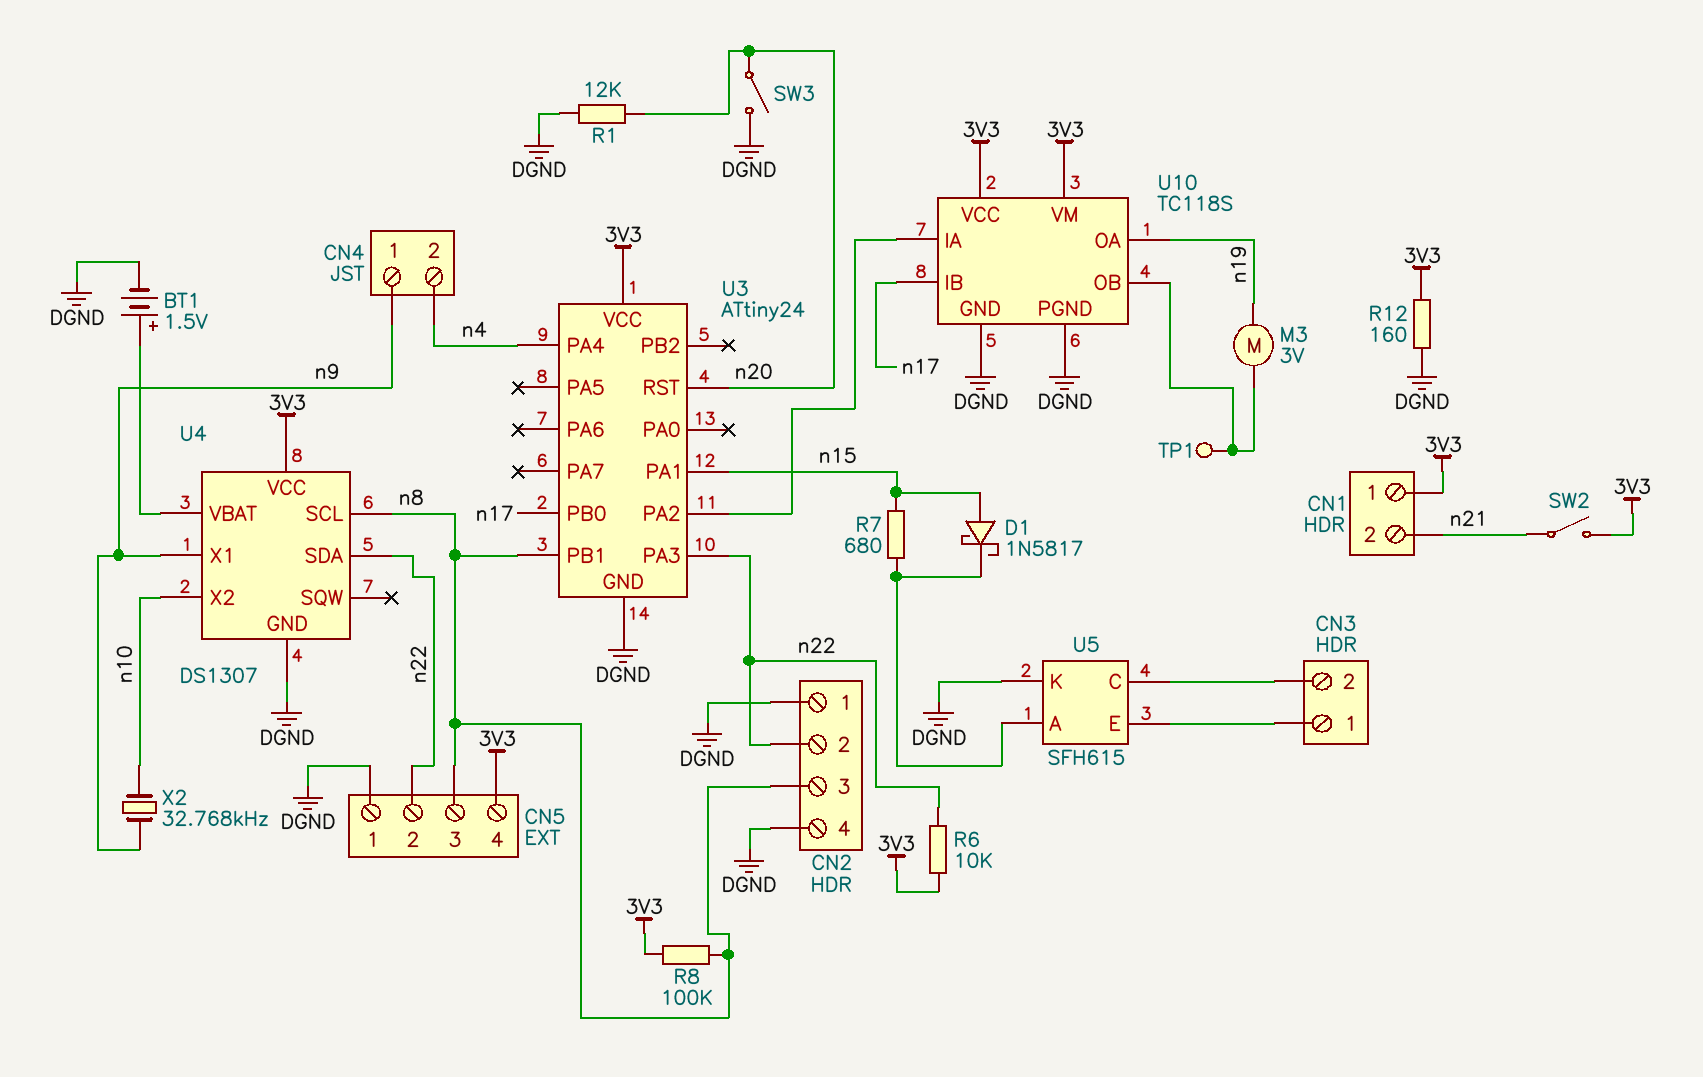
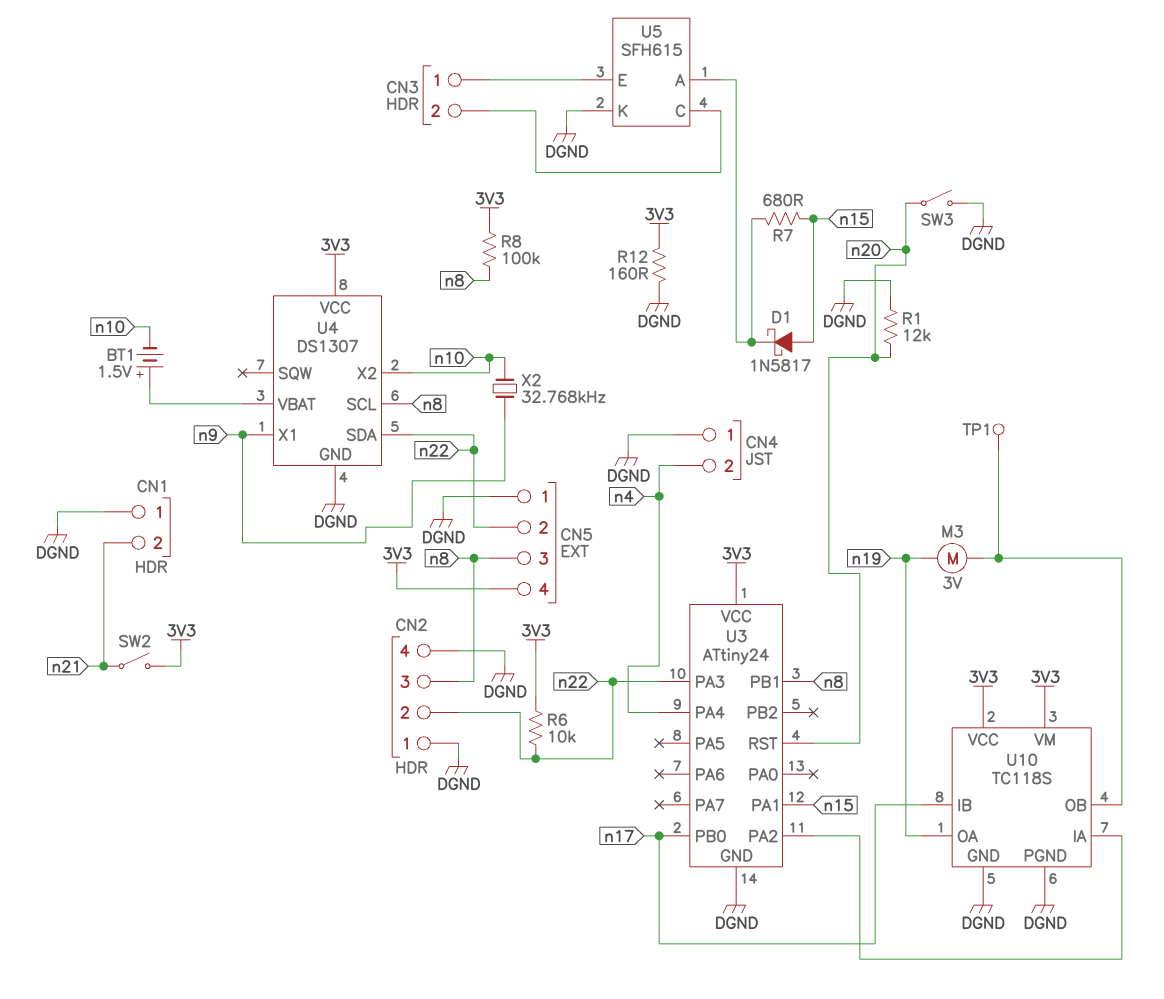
BT1: 1.5V (plus U4/VBAT, minus DGND) -> 1.5V (plus U4/VBAT, minus n10)
CN1 pin 1: 3V3 -> DGND
CN4 pin 1: n9 -> DGND

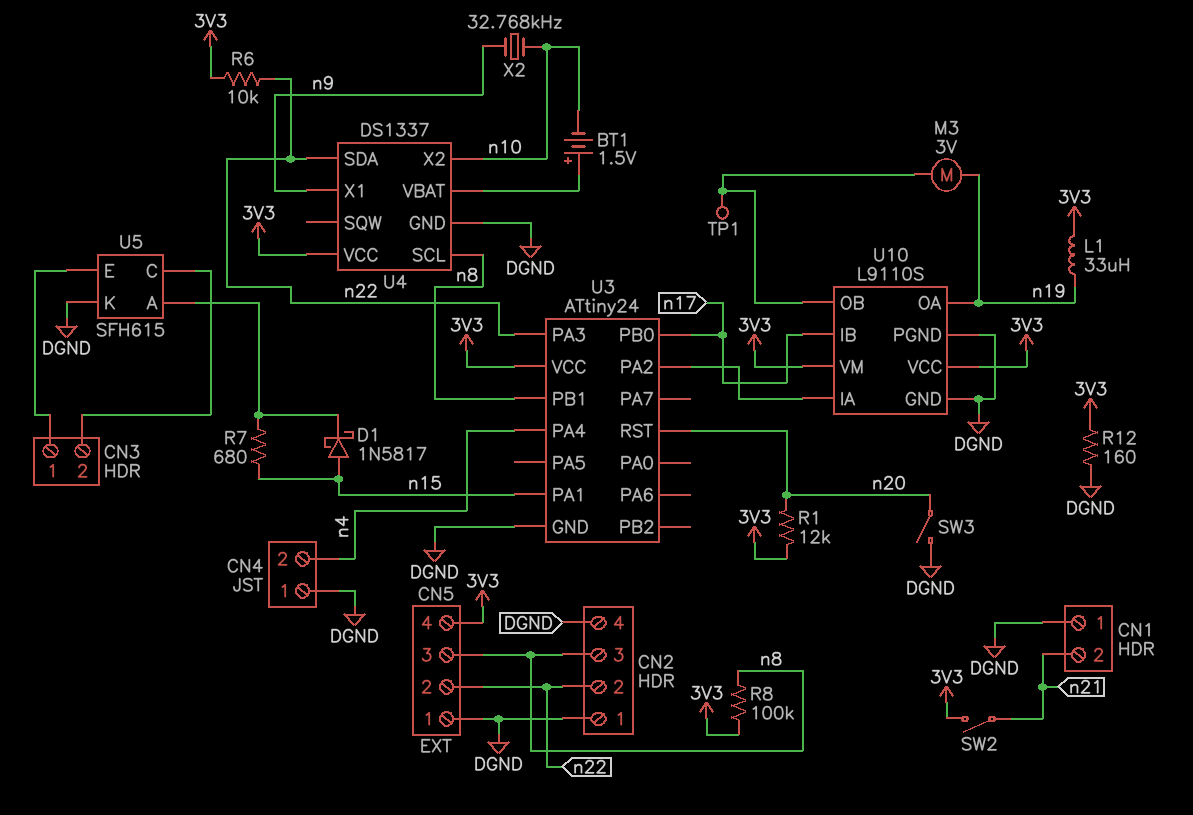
L1: none -> 33uH (3V3, n19)
R1: 12k (DGND, n20) -> 12k (3V3, n20)
U4: DS1307 -> DS1337
U10: TC118S -> L9110S

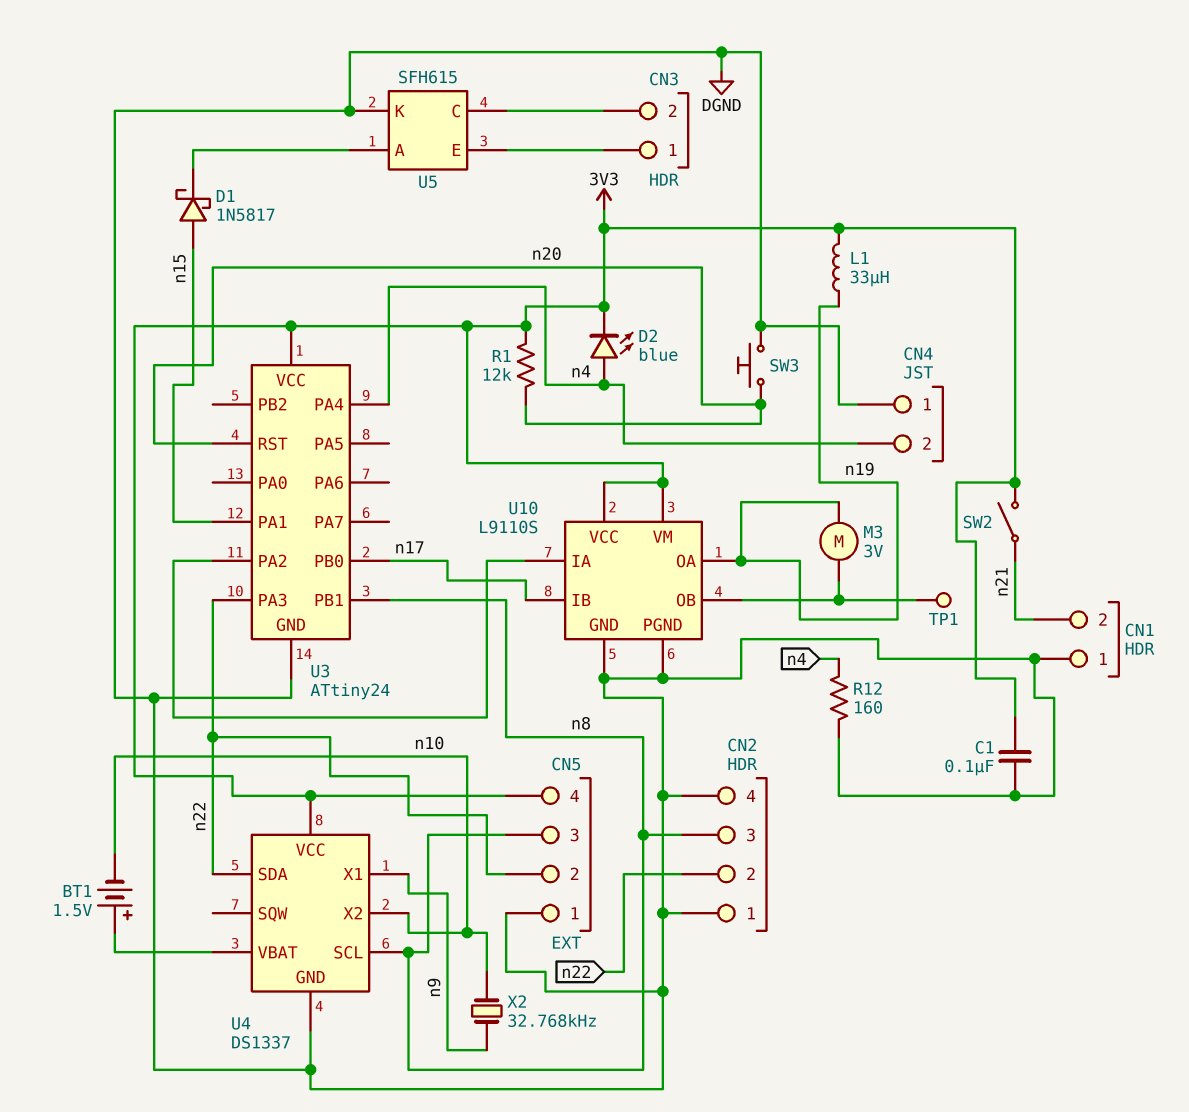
C1: none -> 100nF (3V3, DGND)
D2: none -> LED blue (A n4, K 3V3)
R6: 10k (3V3, n22) -> none
R7: 680 (U5/A, n15) -> none
R8: 100k (3V3, n8) -> none
R12: 160 (3V3, DGND) -> 160 (DGND, n4)
SW3: switch (DGND, n20) -> button (DGND, n20)

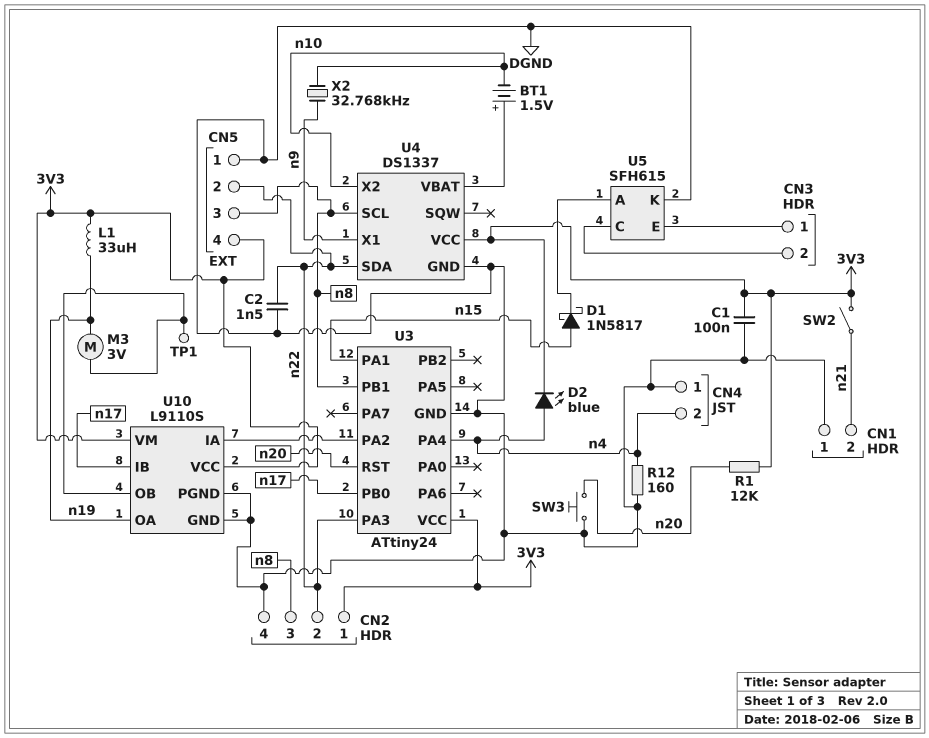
C2: none -> 1.5nF (DGND, n22)
CN2 pin 1: DGND -> 3V3

